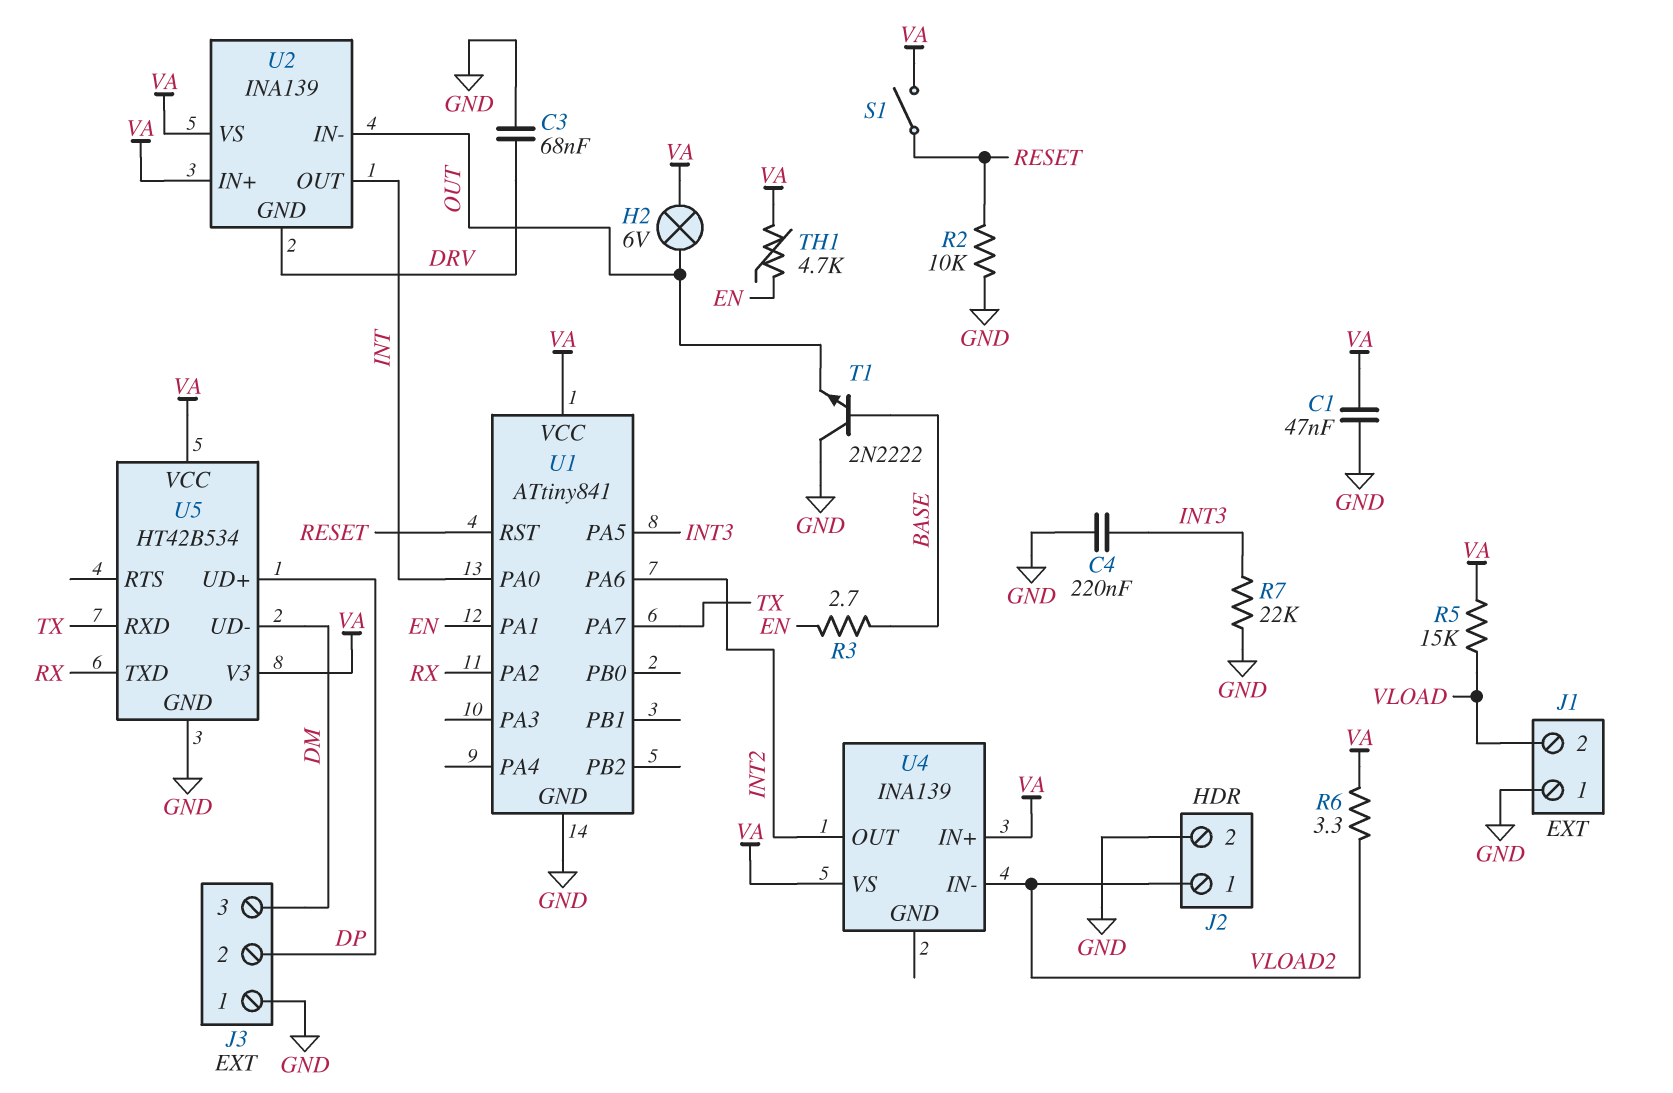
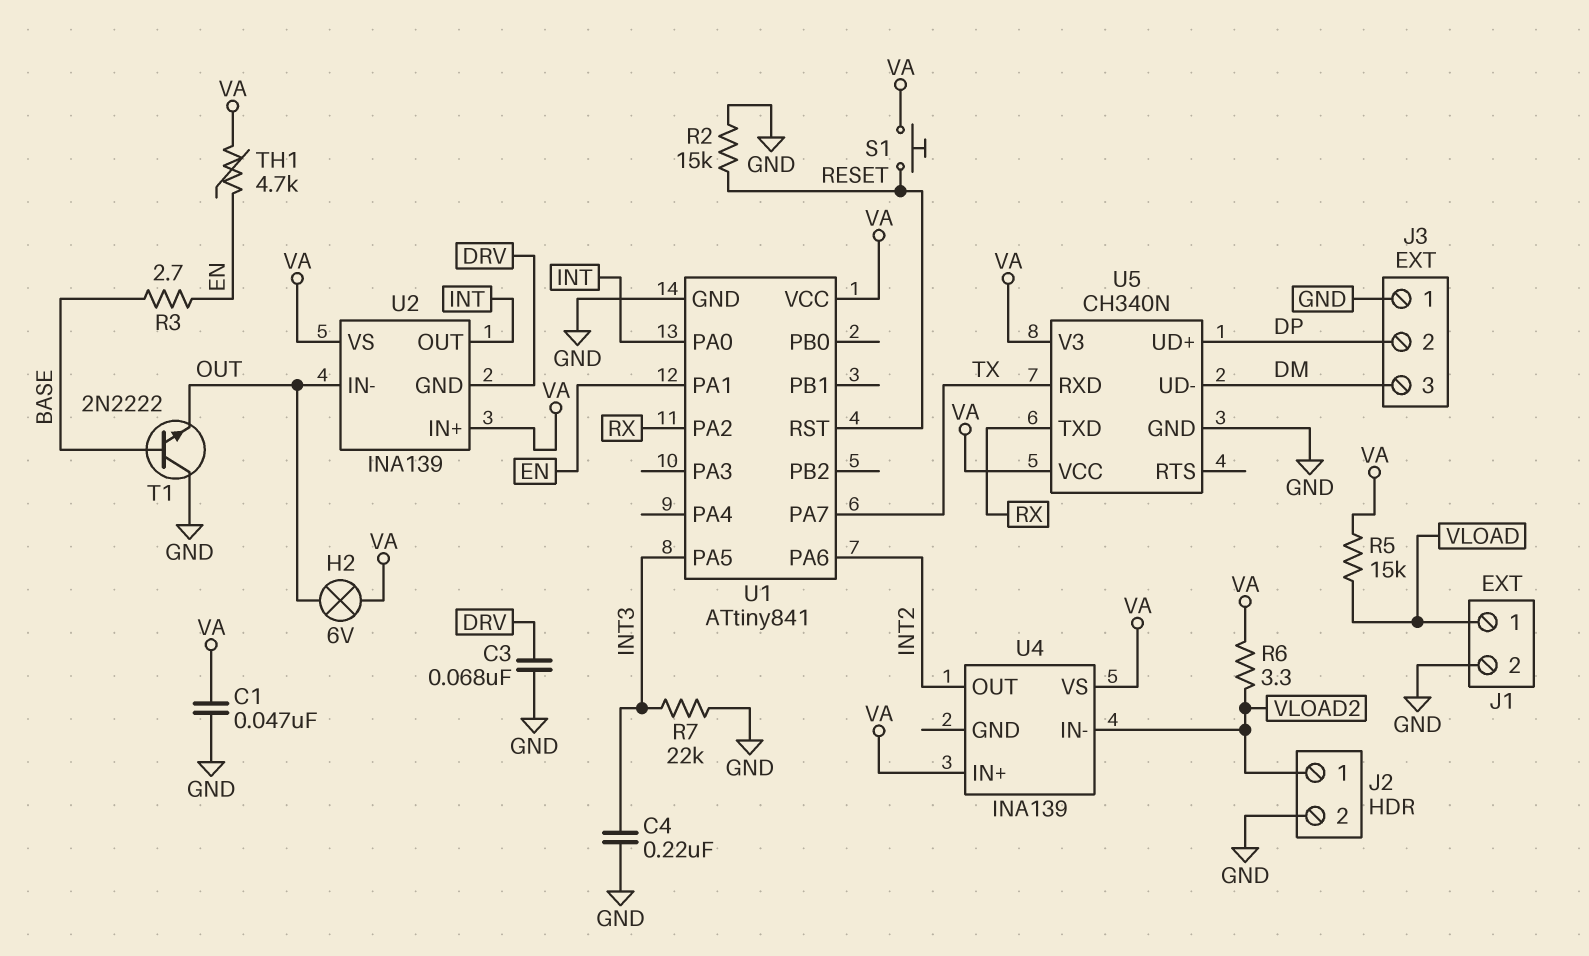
J1 pin 1: GND -> VLOAD
J1 pin 2: VLOAD -> GND
R2: 10k (GND, RESET) -> 15k (GND, RESET)
S1: switch (RESET, VA) -> button (RESET, VA)
U5: HT42B534 -> CH340N

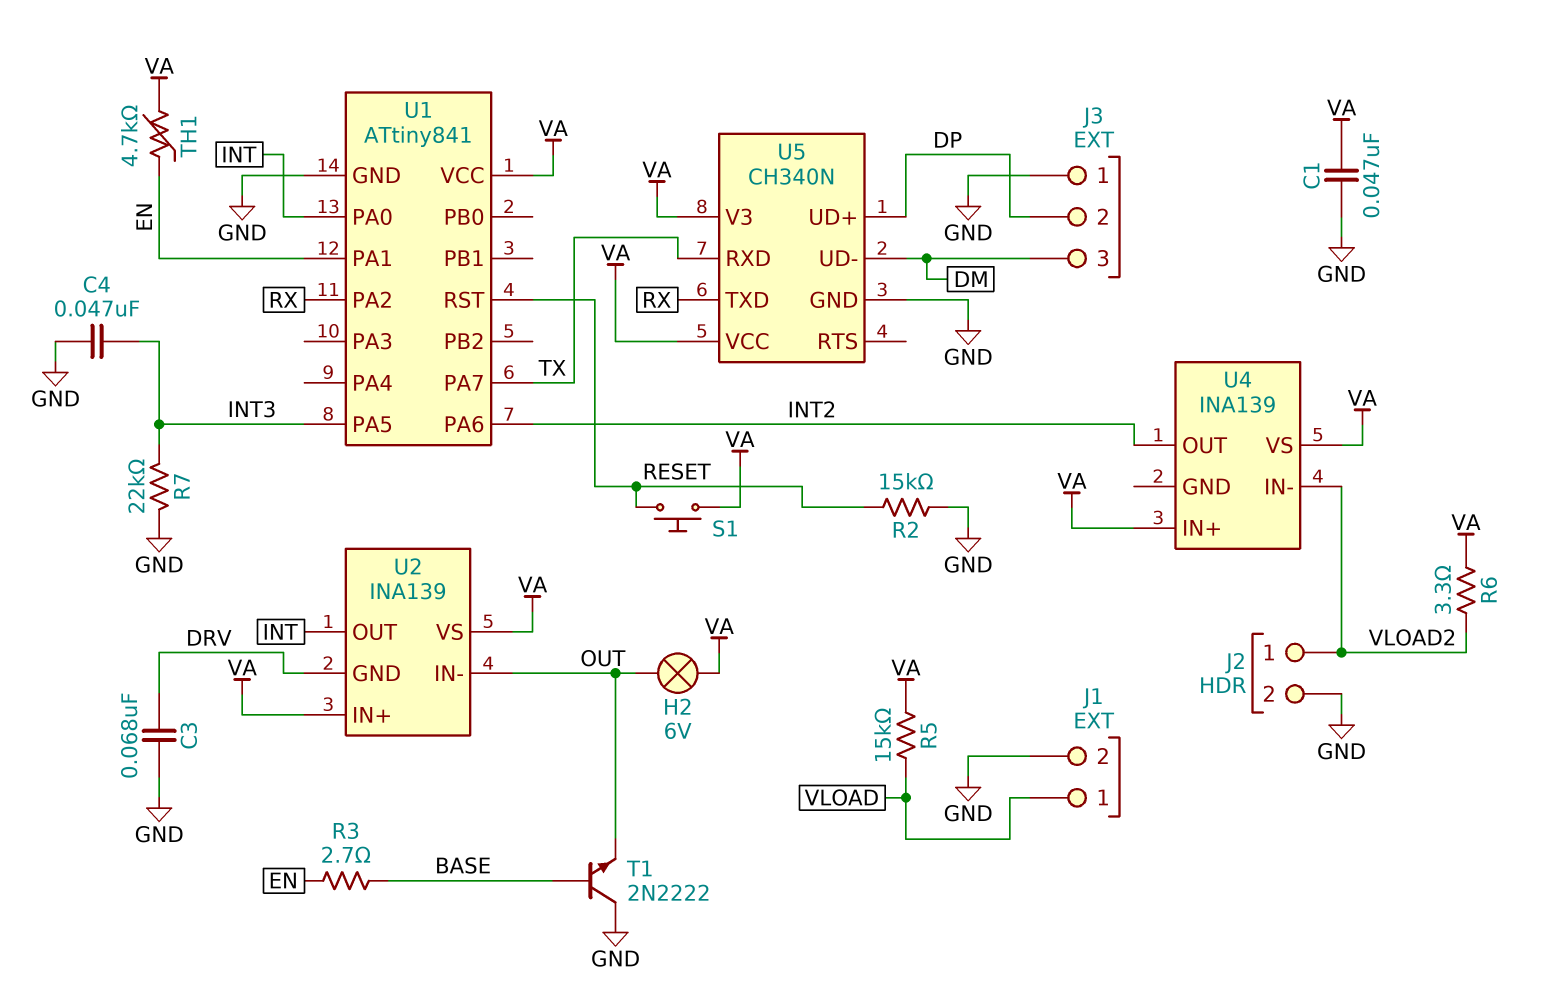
C4: 220nF (GND, INT3) -> 47nF (GND, INT3)

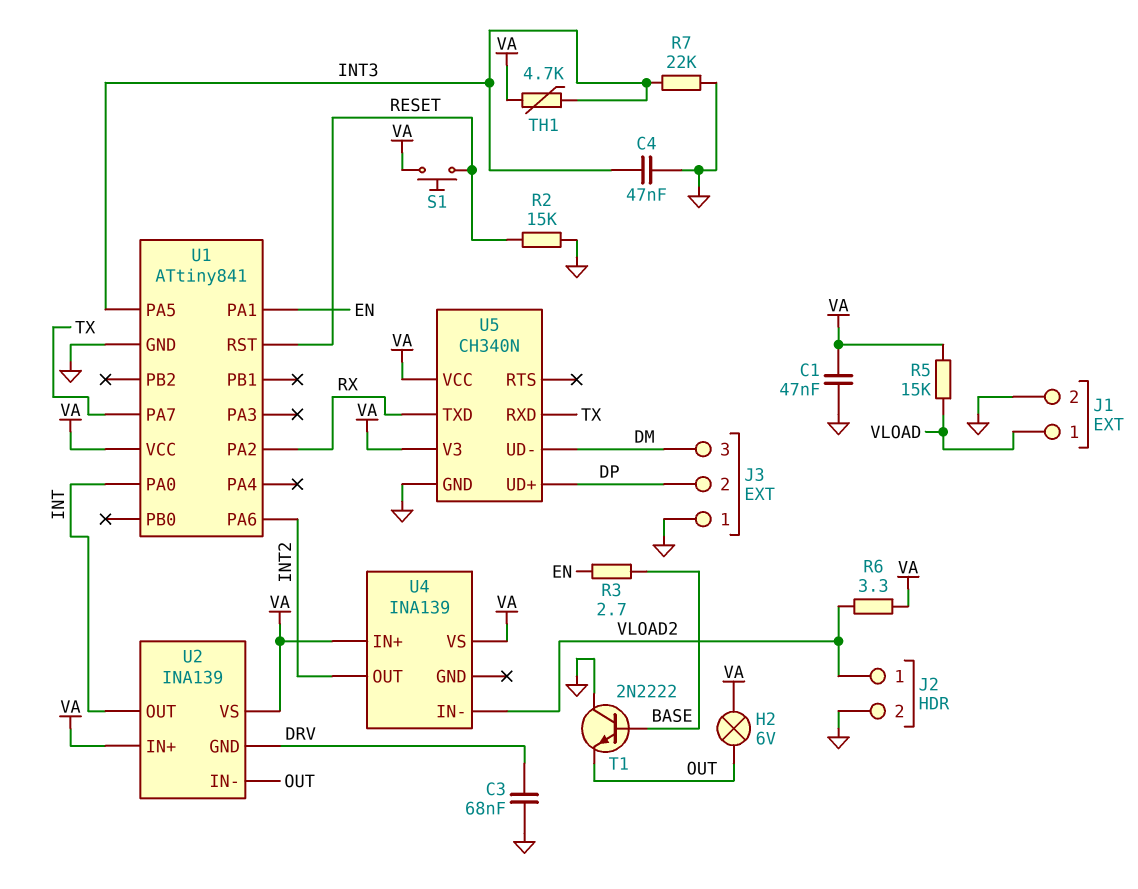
TH1: 4.7k (EN, VA) -> 4.7k (INT3, VA)

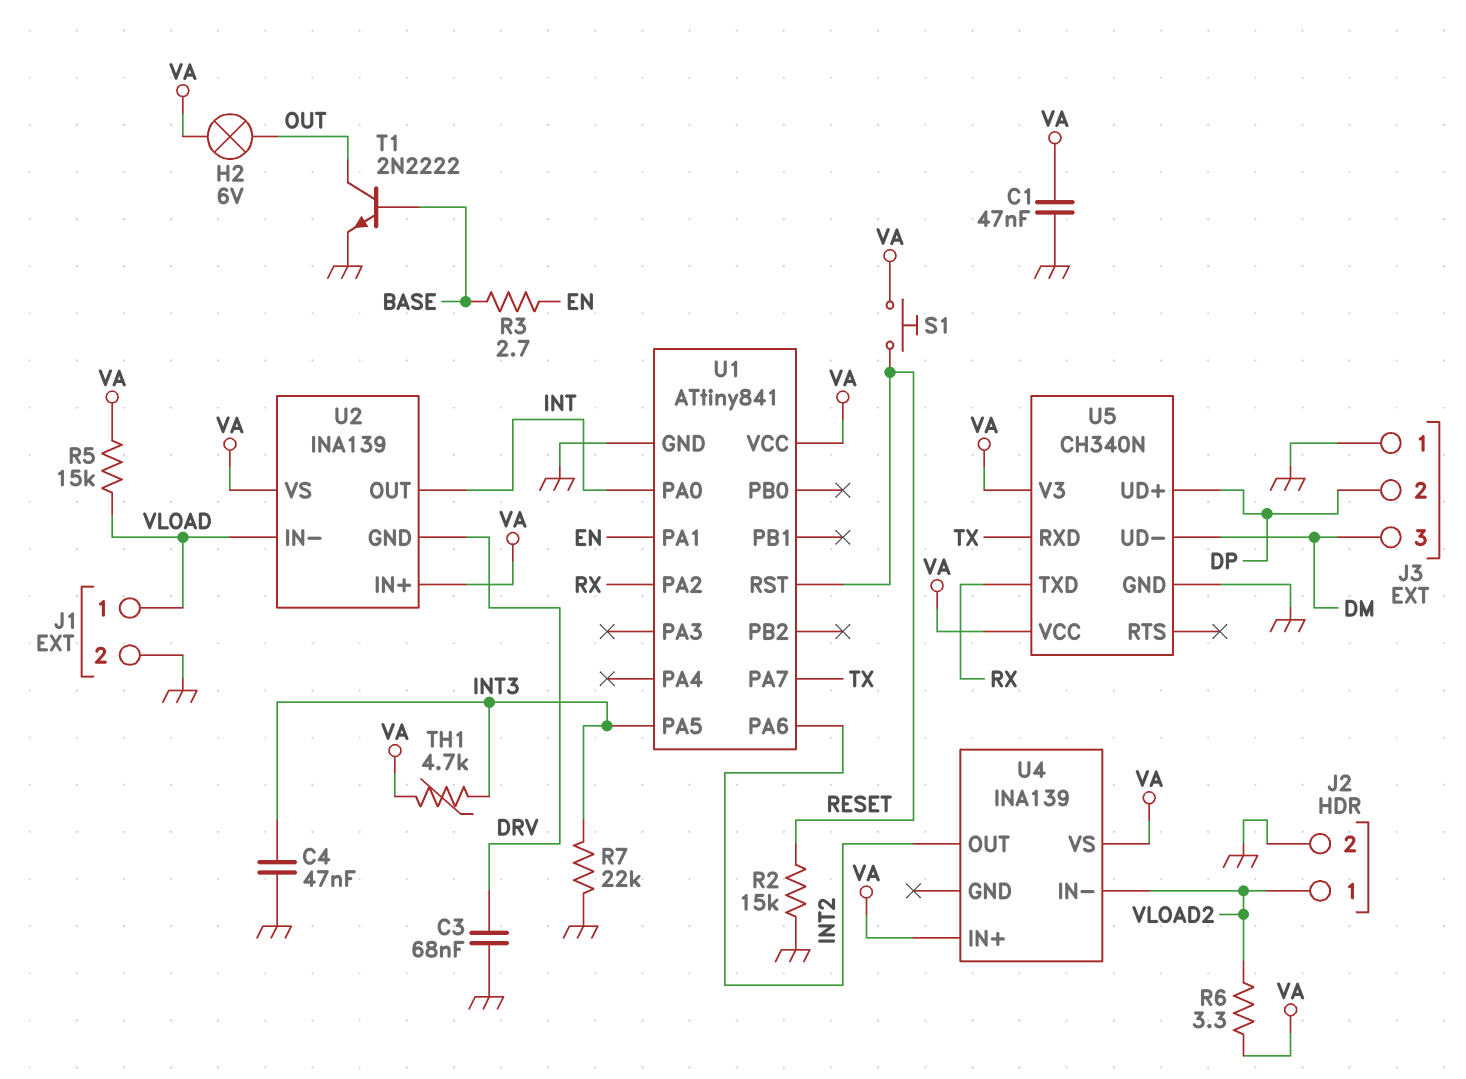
T1: NPN 2N2222 (B BASE, C GND, E OUT) -> NPN 2N2222 (B BASE, C OUT, E GND)
U2 pin IN-: OUT -> VLOAD

